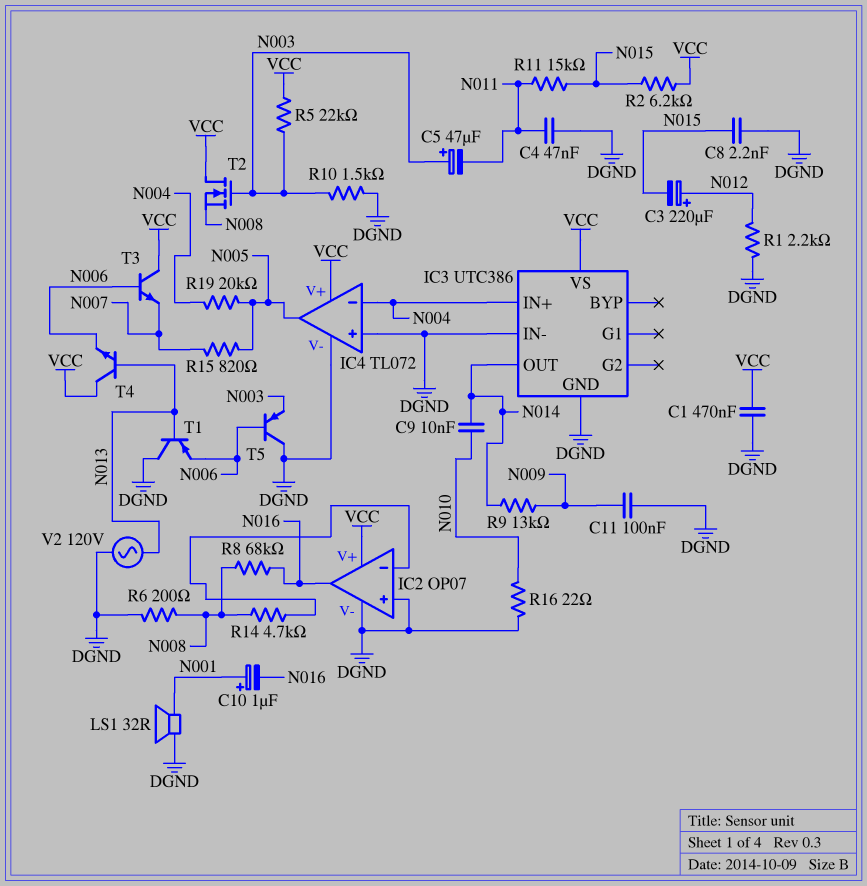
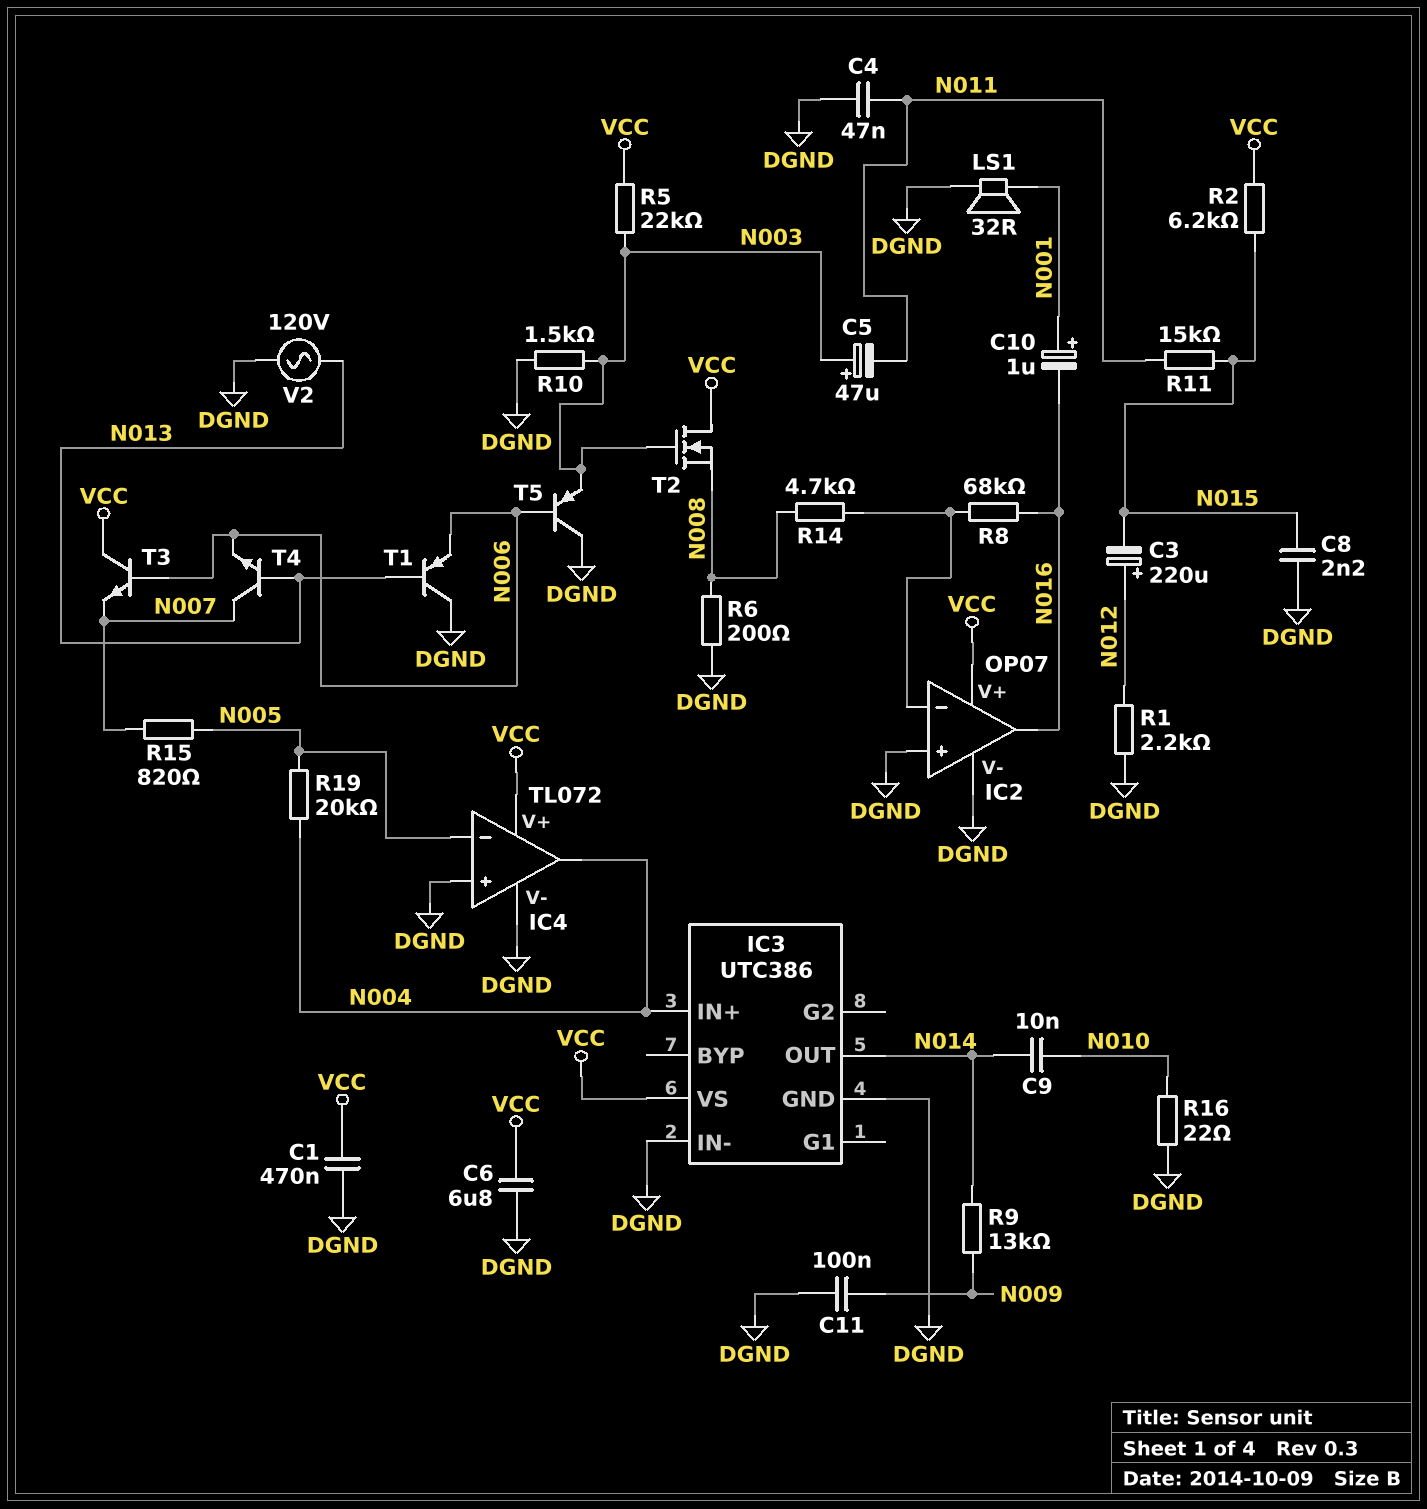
C6: none -> 6.8uF (DGND, VCC)
IC4 pin in-: N004 -> N005
IC4 pin out: N005 -> N004
R8: 68k (N008, N016) -> 68k (IC2/in-, N016)
T4: NPN (B N013, C VCC, E N006) -> NPN (B N013, C N007, E N006)

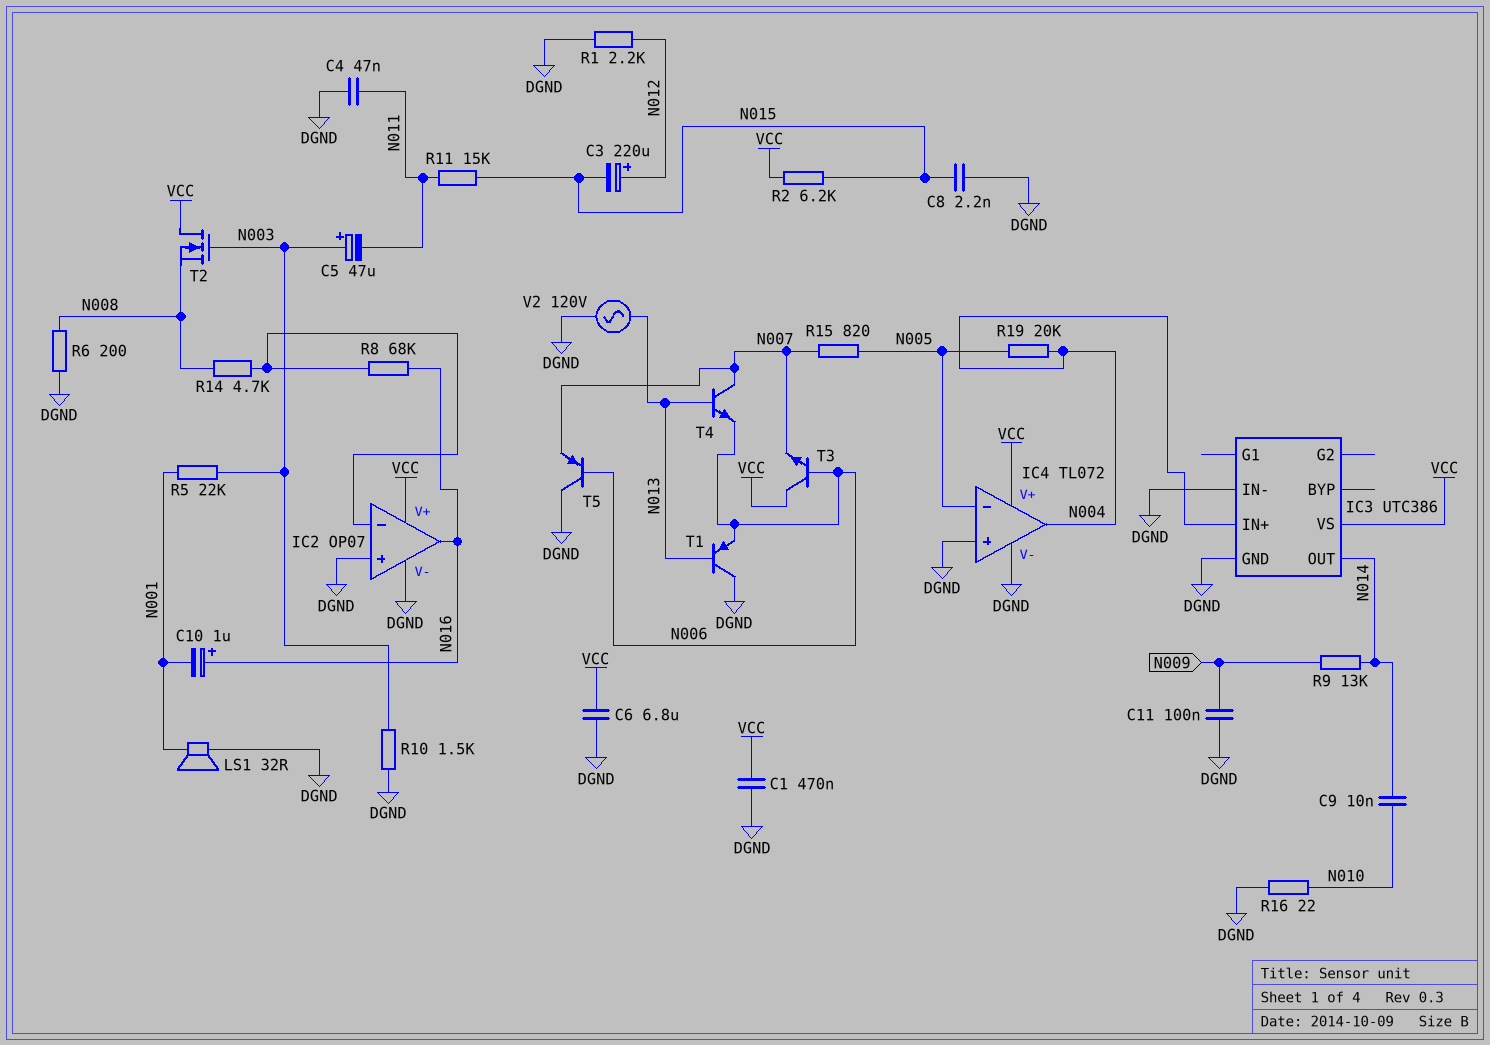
C10: 1uF (plus N001, minus N016) -> 1uF (plus N016, minus N001)
R5: 22k (N003, VCC) -> 22k (N001, N003)
T5: PNP (B N006, C DGND, E N003) -> PNP (B N006, C DGND, E N007)

